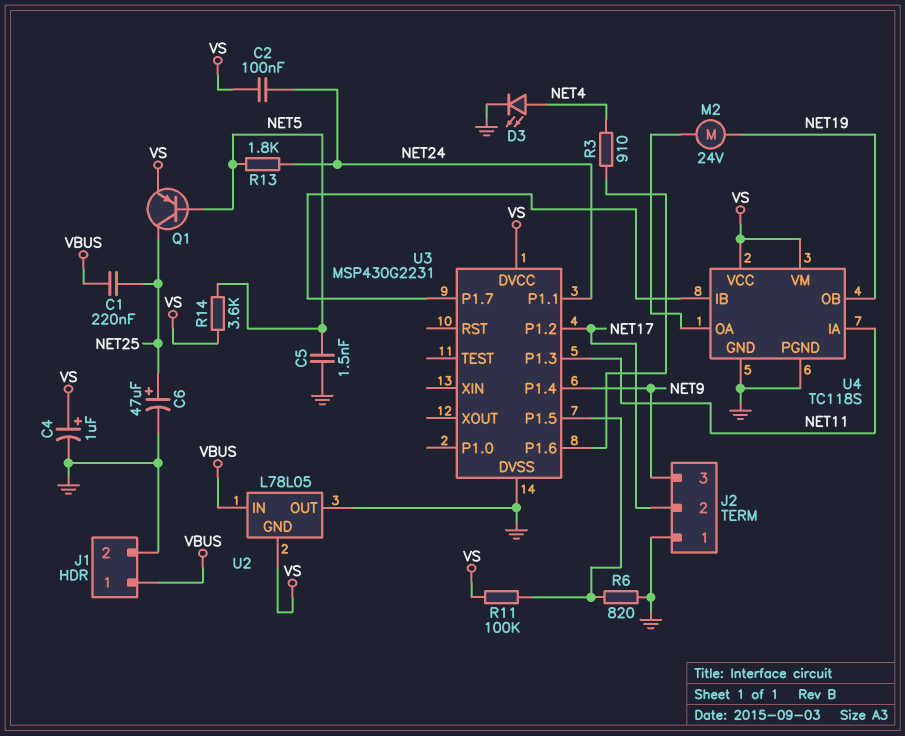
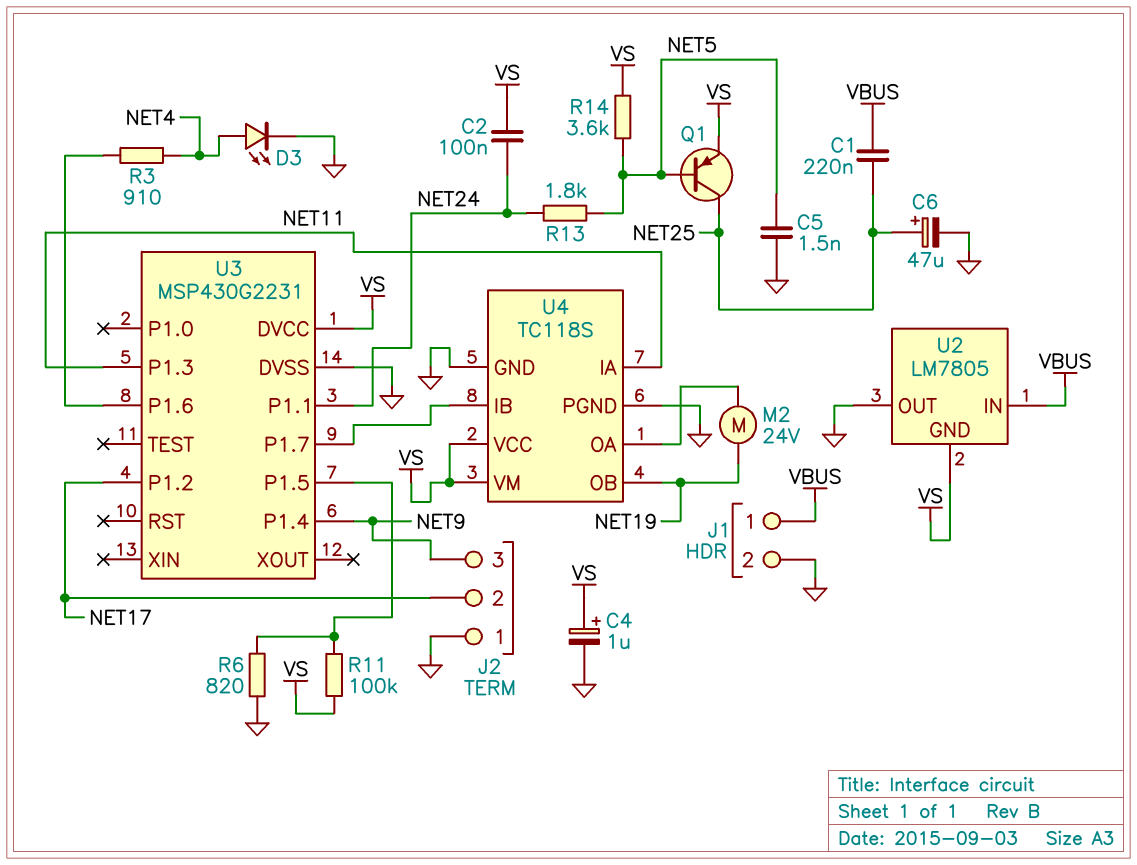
U2: L78L05 -> LM7805

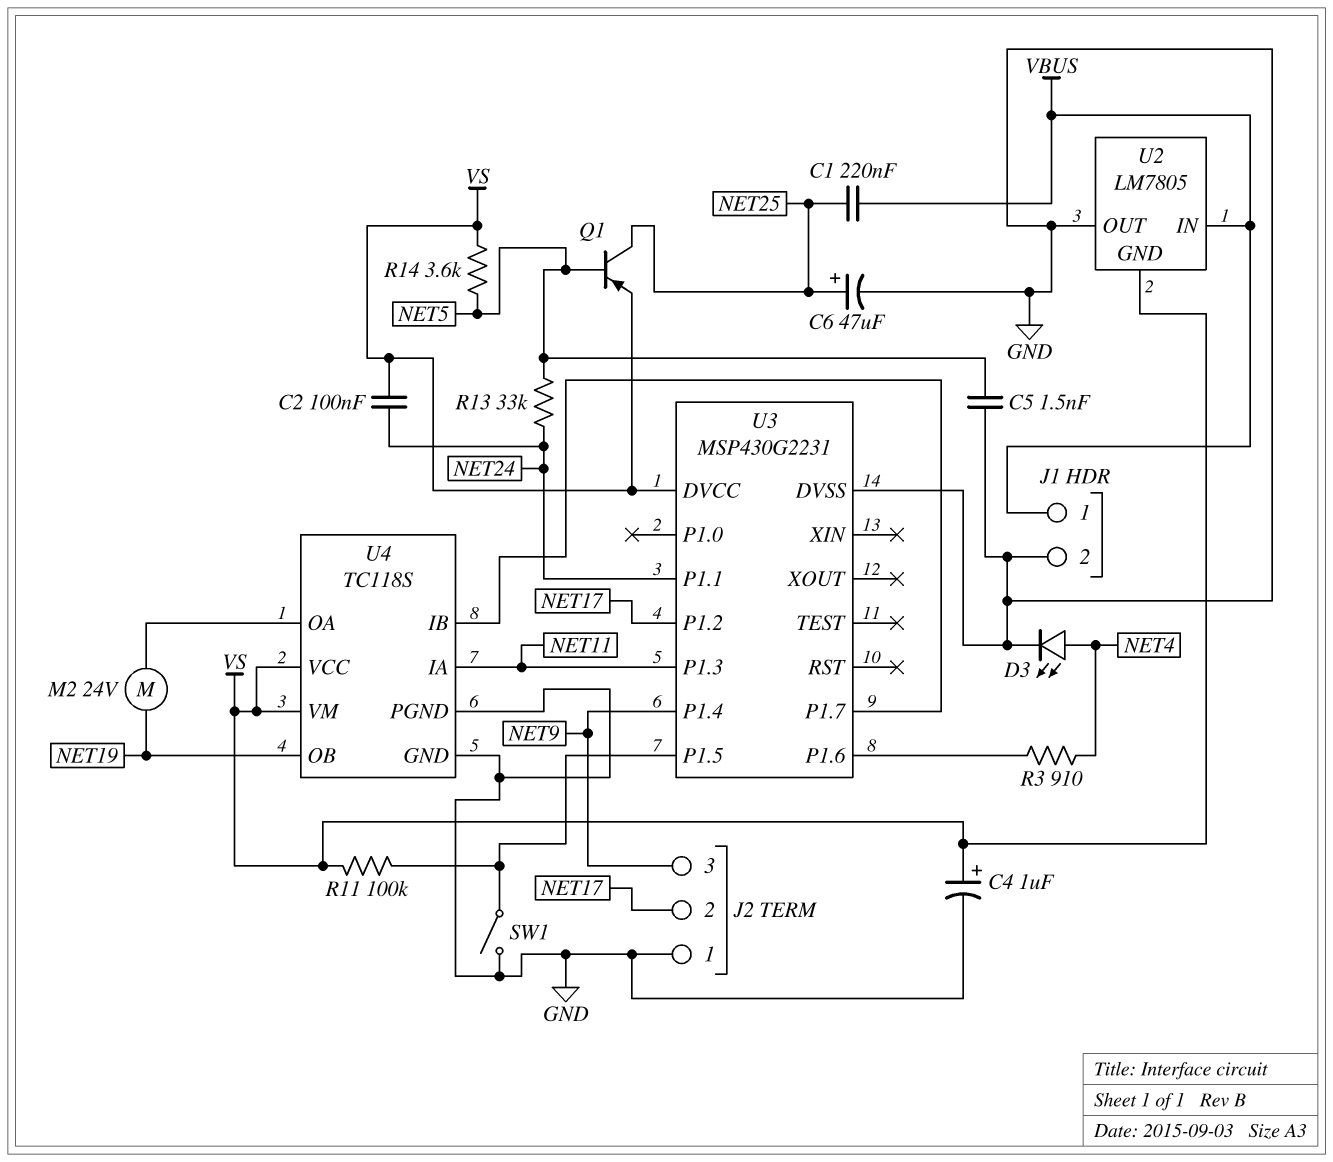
R6: 820 (GND, U3/P1.5) -> none
R13: 1.8k (NET5, NET24) -> 33k (NET5, NET24)
SW1: none -> switch (GND, U3/P1.5)

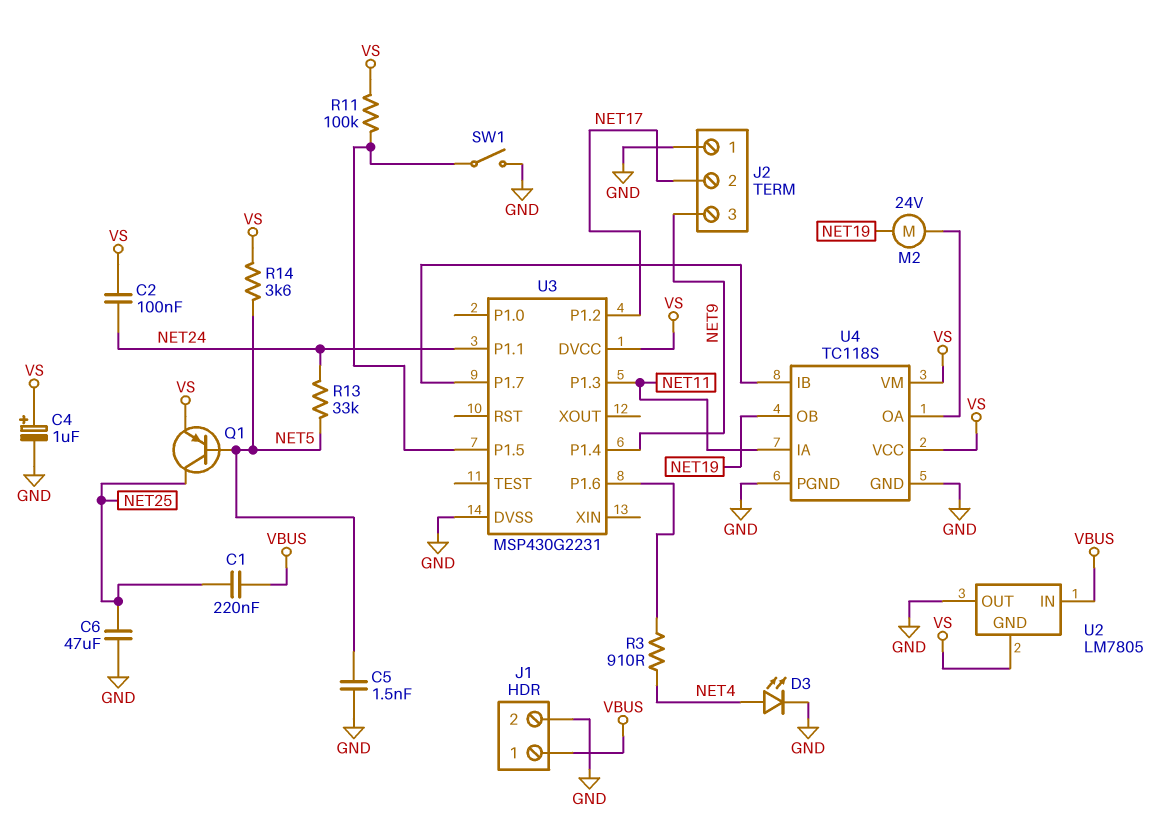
C6: 47uF (plus NET25, minus GND) -> 47uF (GND, NET25)

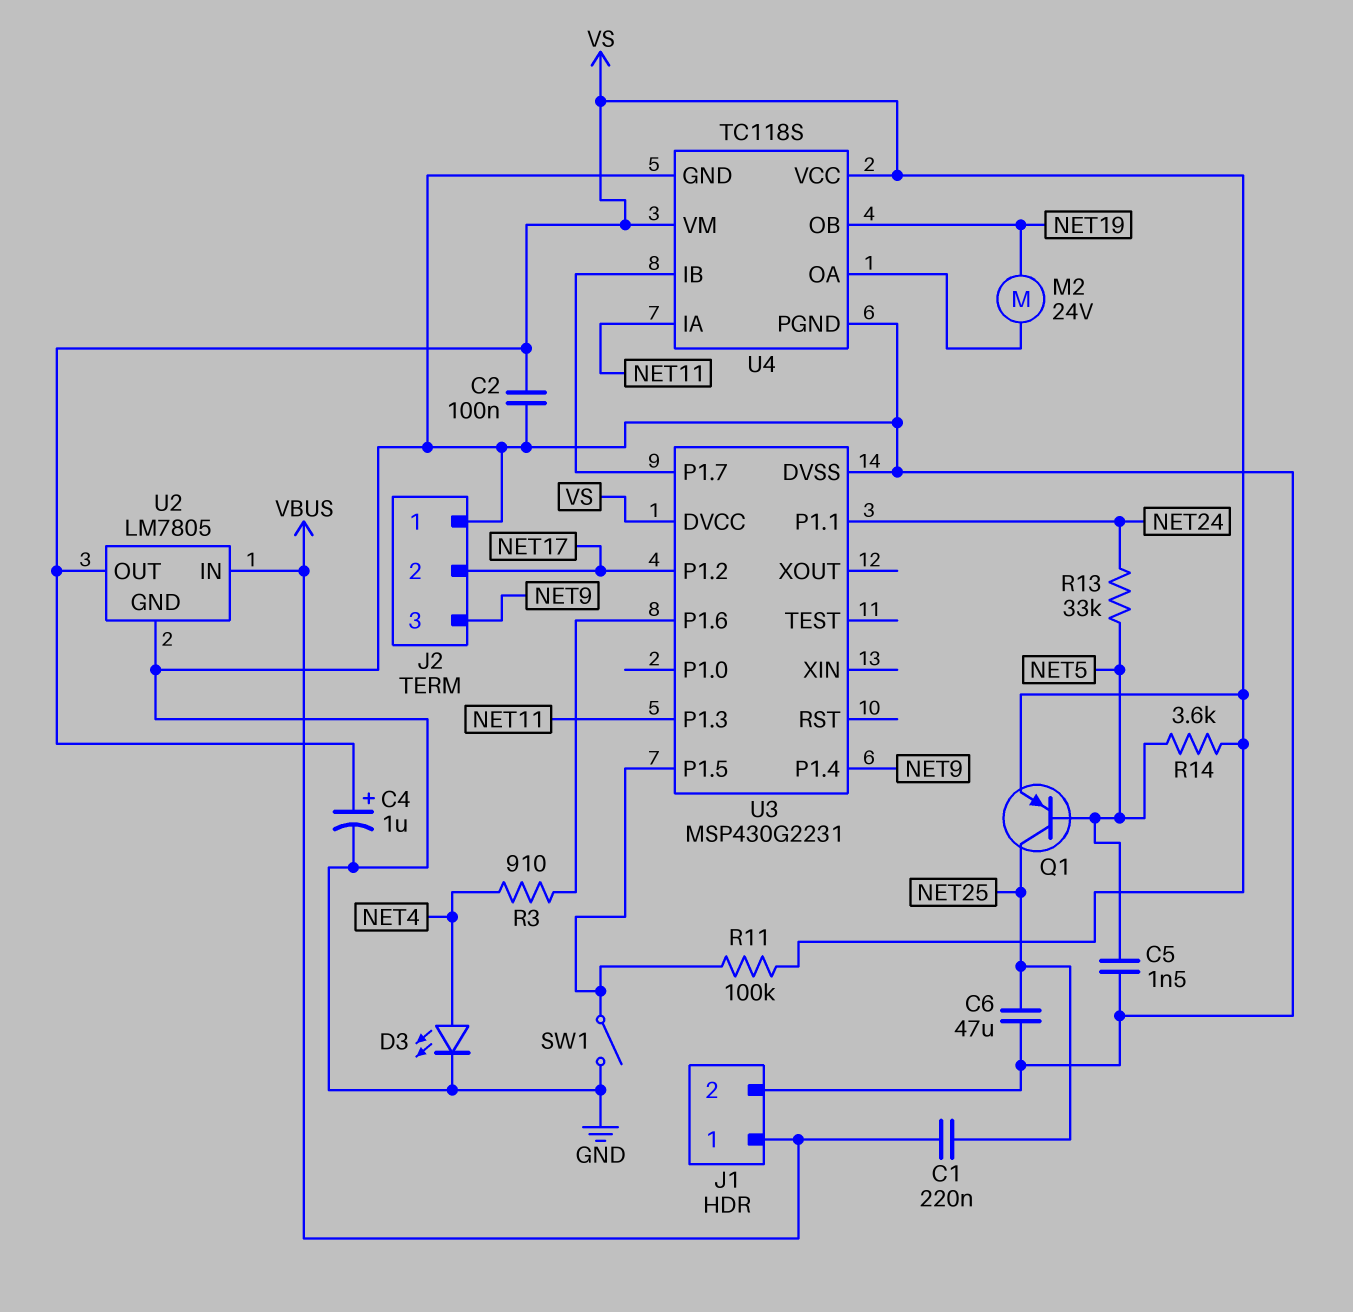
C2: 100nF (NET24, VS) -> 100nF (GND, VS)
U2 pin GND: VS -> GND
U2 pin OUT: GND -> VS

